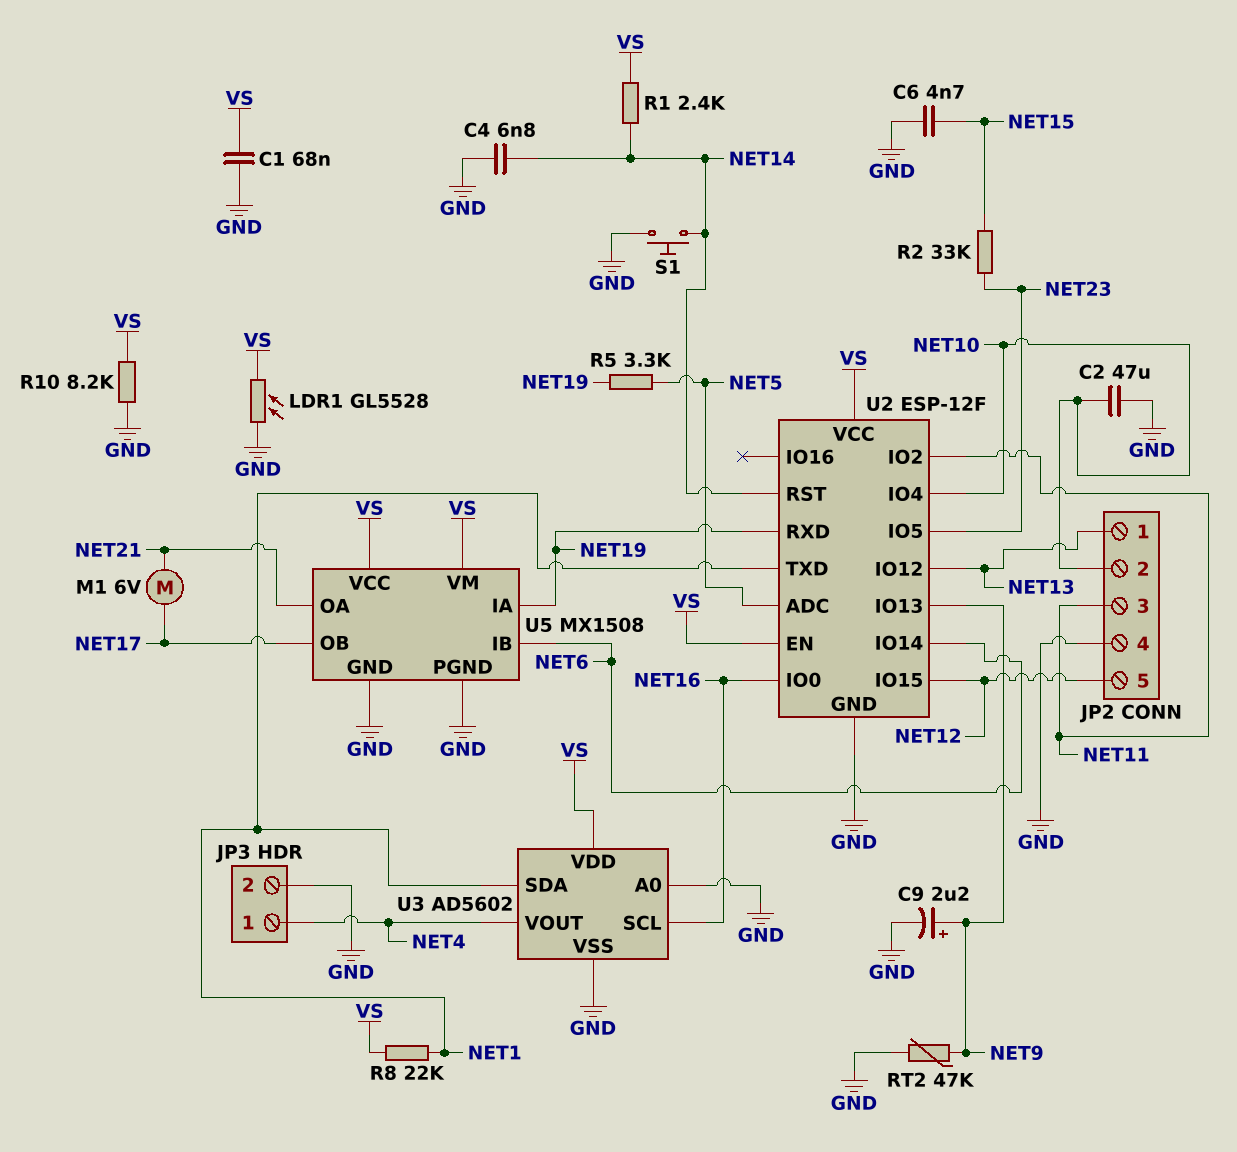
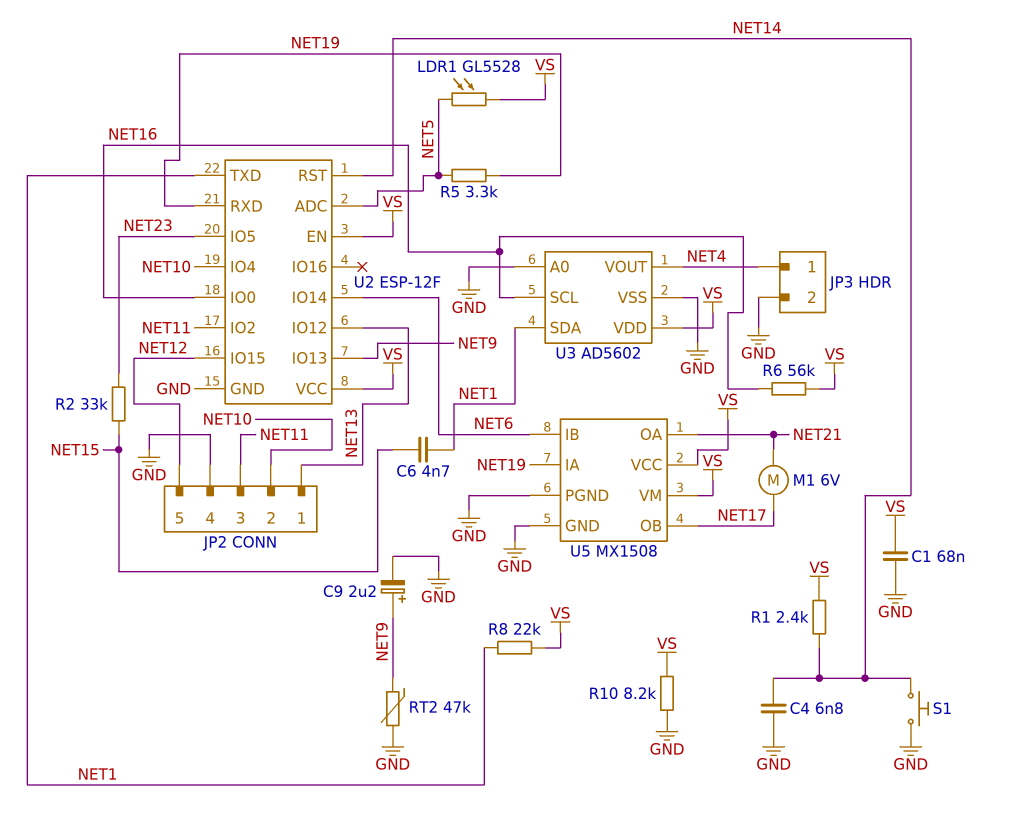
C2: 47uF (GND, NET10) -> none
C6: 4.7nF (GND, NET15) -> 4.7nF (NET1, NET15)
LDR1: GL5528 (GND, VS) -> GL5528 (NET5, VS)
R6: none -> 56k (NET16, VS)

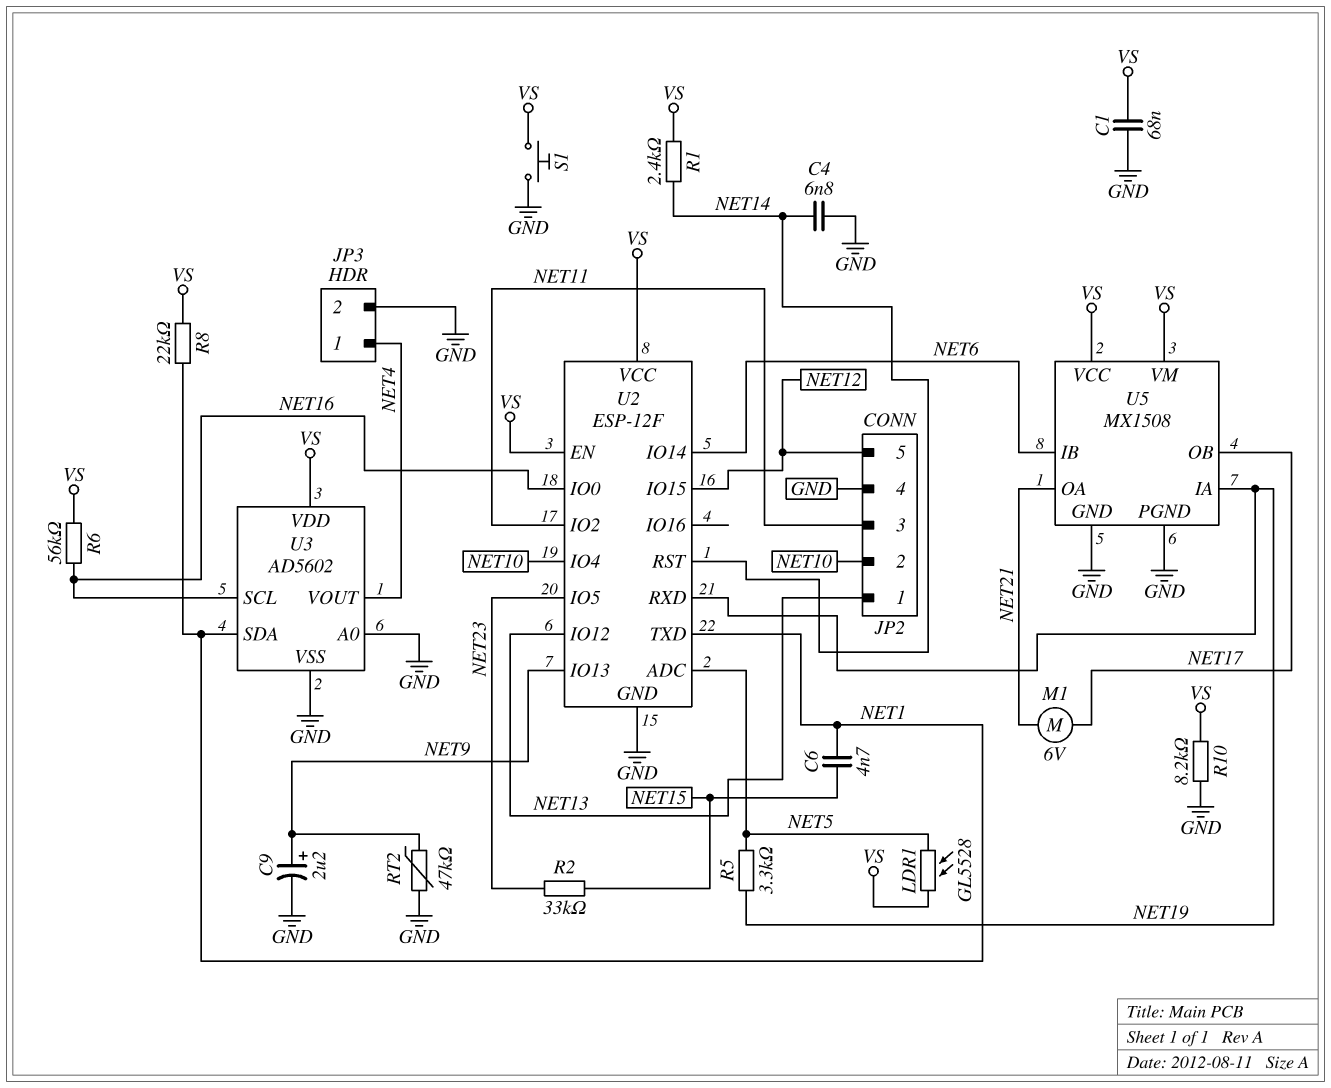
S1: button (GND, NET14) -> button (GND, VS)

